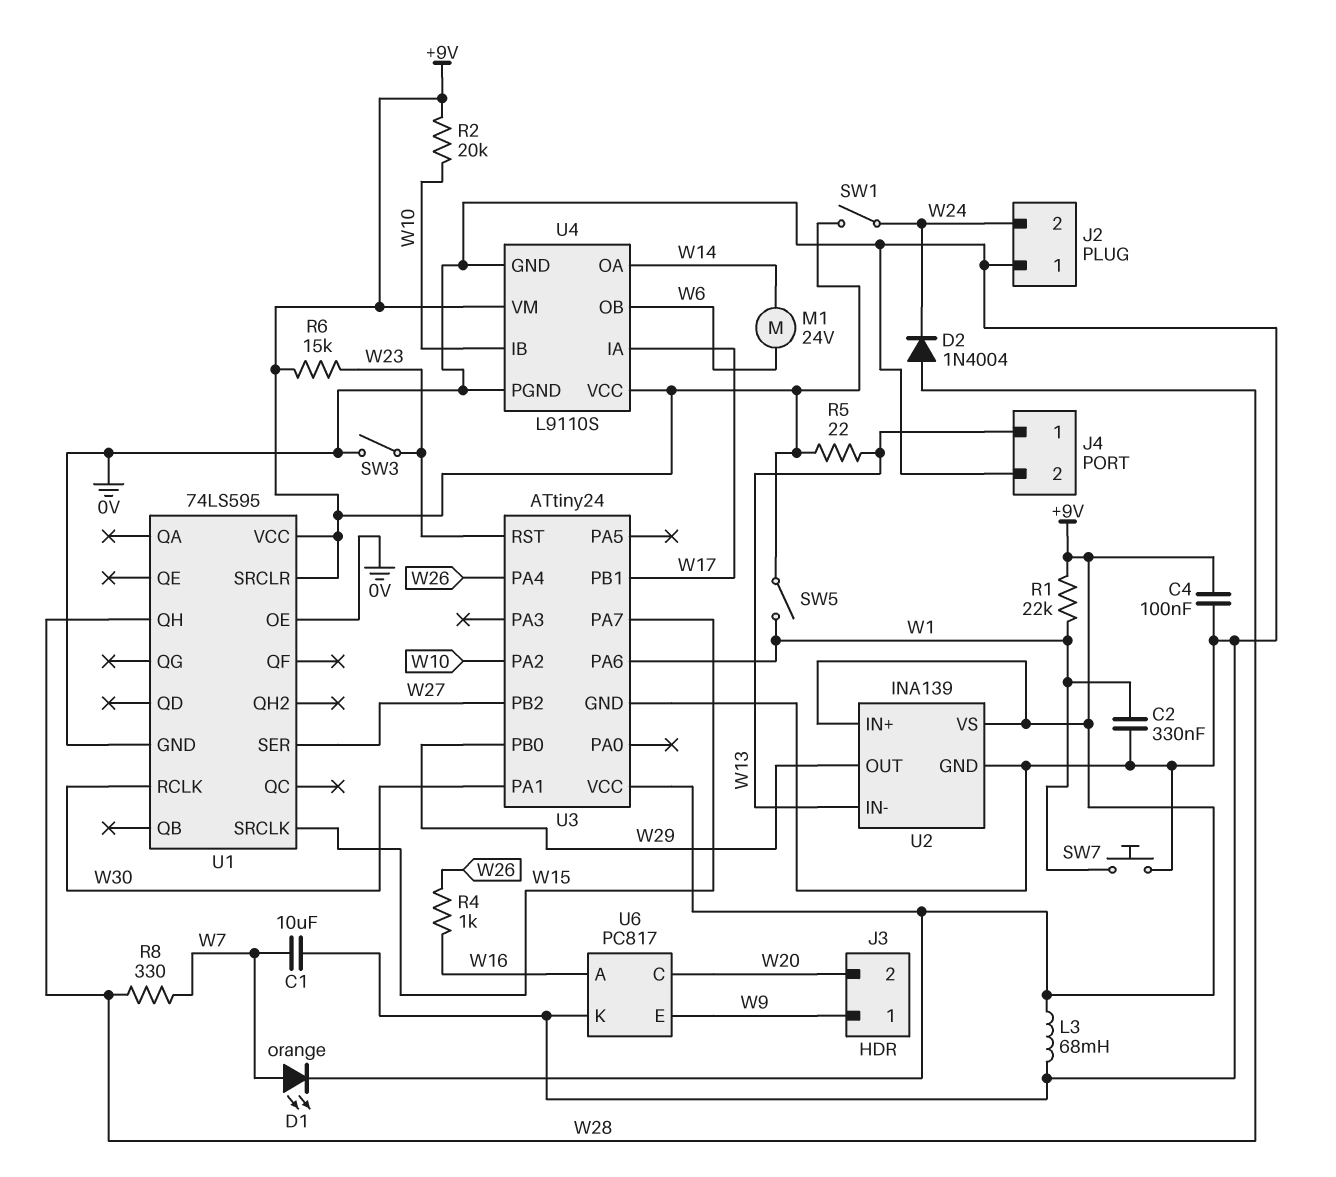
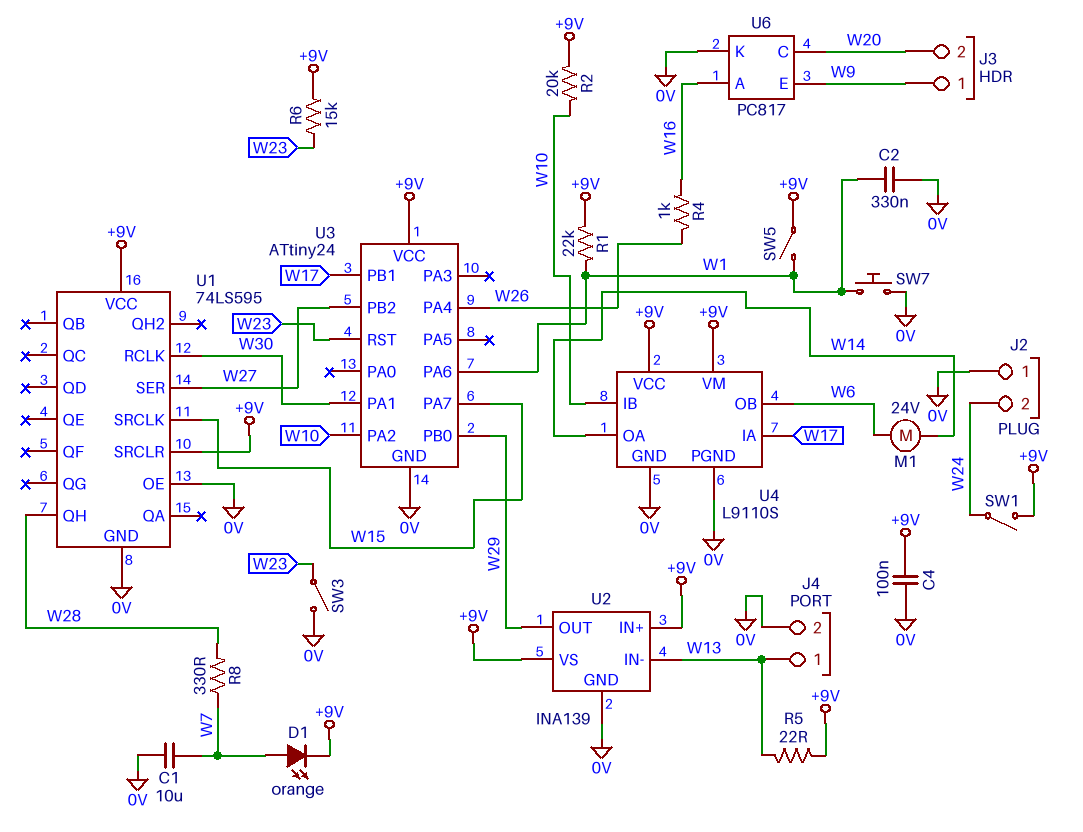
D2: diode 1N4004 (A W28, K W24) -> none
L3: 68mH (+9V, 0V) -> none

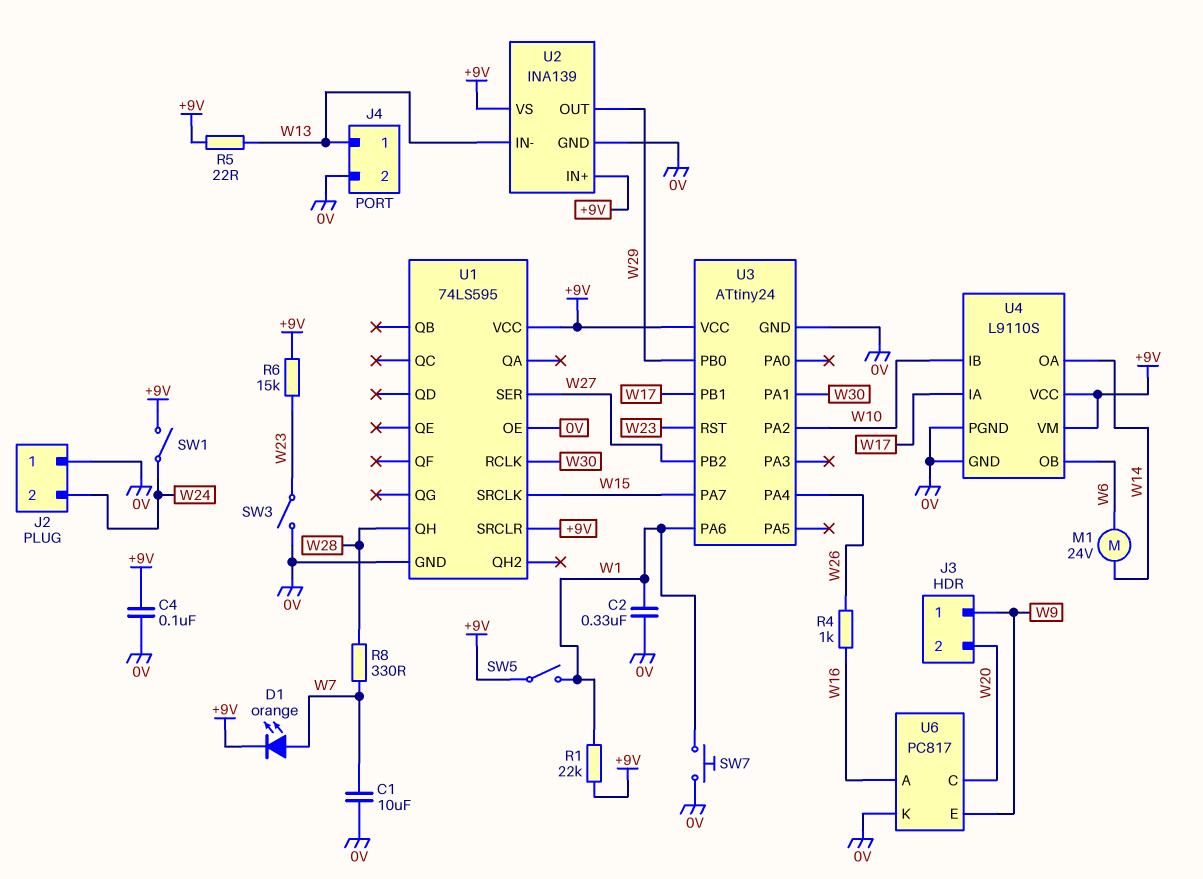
R2: 20k (+9V, W10) -> none

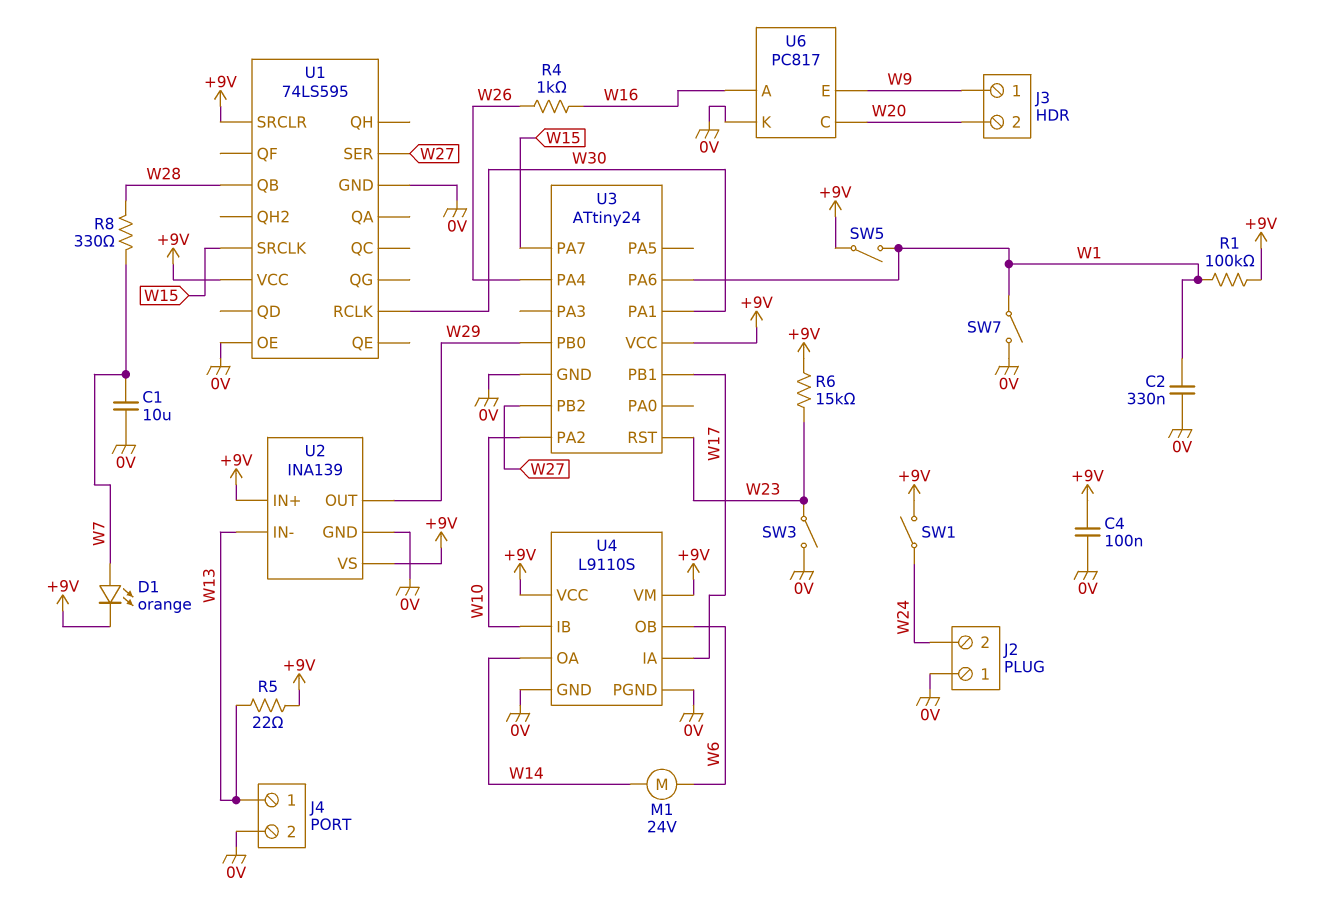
R1: 22k (+9V, W1) -> 100k (+9V, W1)
SW7: button (0V, W1) -> switch (0V, W1)
U1 pin QB: none -> W28
U1 pin QH: W28 -> none

